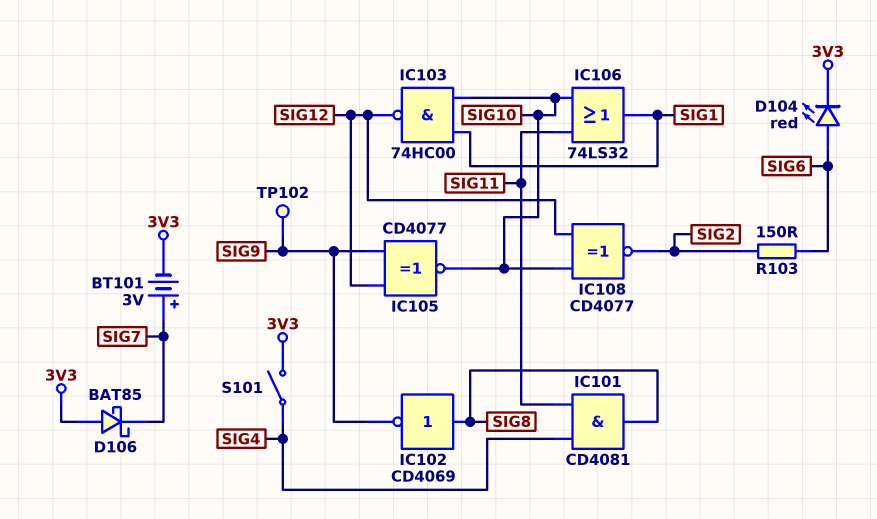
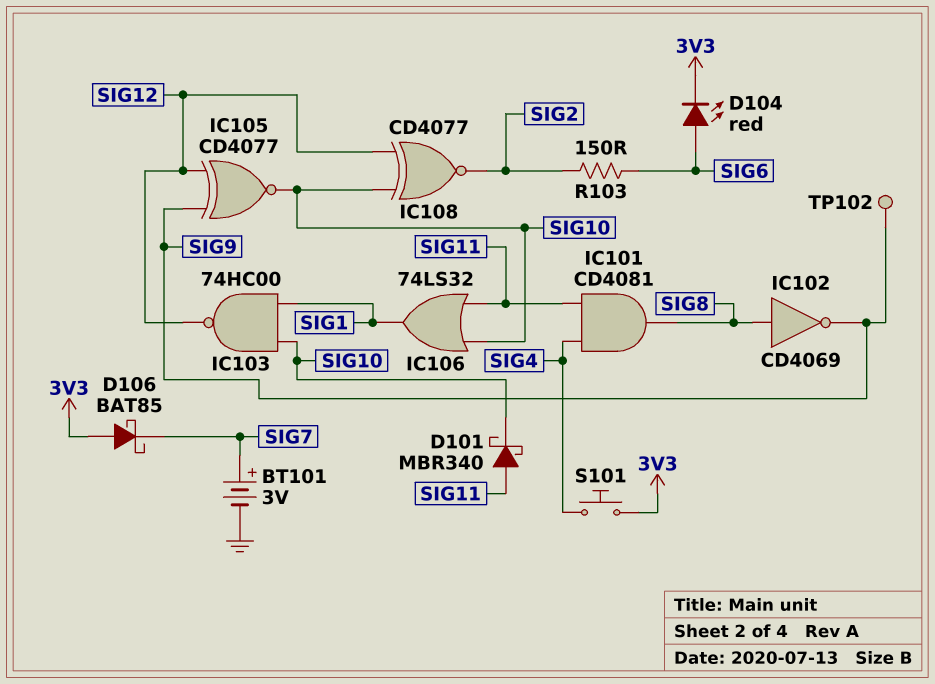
BT101: 3V (plus SIG7, minus 3V3) -> 3V (plus SIG7, minus GND)
D101: none -> schottky MBR340 (A SIG11, K SIG10)
S101: switch (3V3, SIG4) -> button (3V3, SIG4)

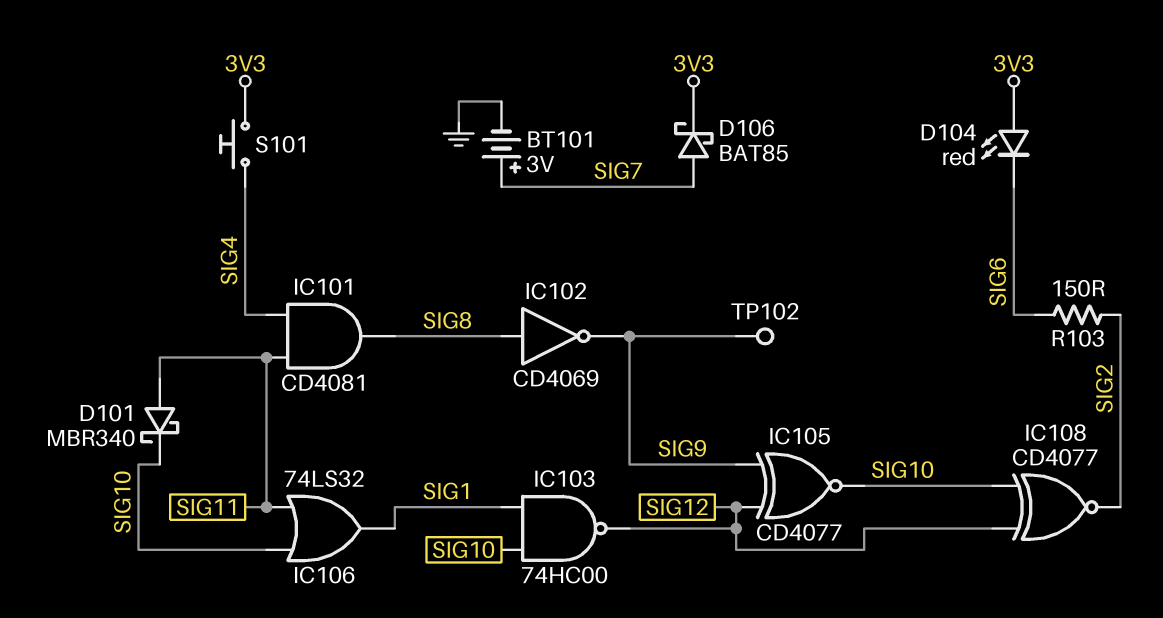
D104: LED red (A SIG6, K 3V3) -> LED red (A 3V3, K SIG6)
D106: schottky BAT85 (A 3V3, K SIG7) -> schottky BAT85 (A SIG7, K 3V3)

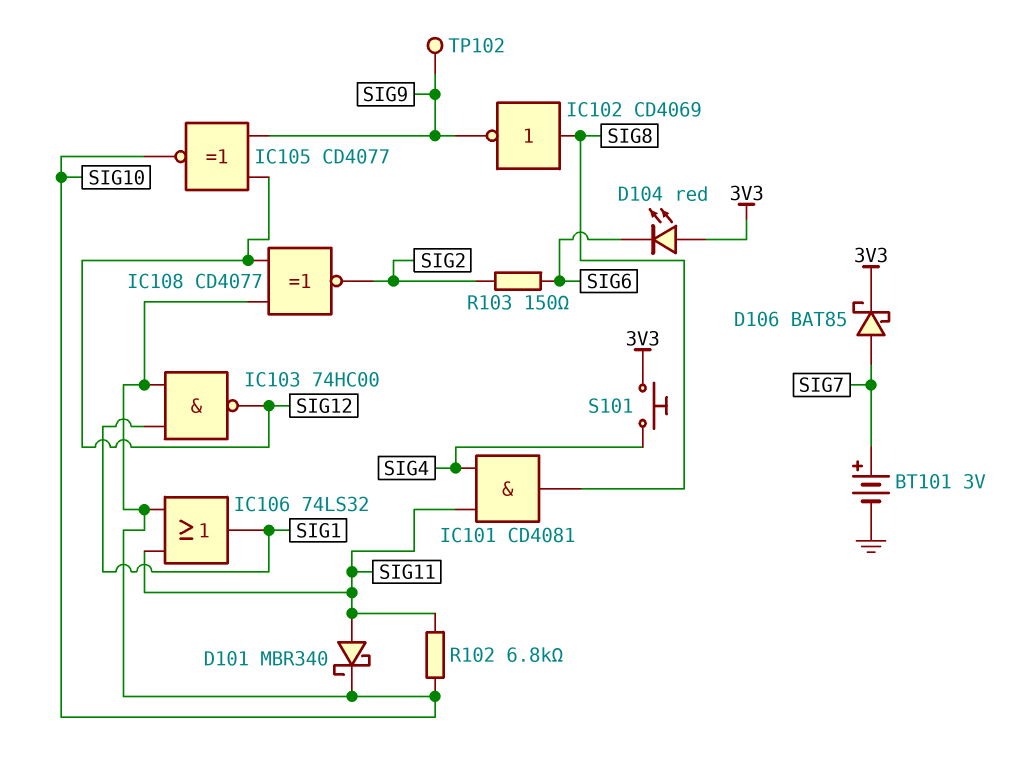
R102: none -> 6.8k (SIG10, SIG11)

